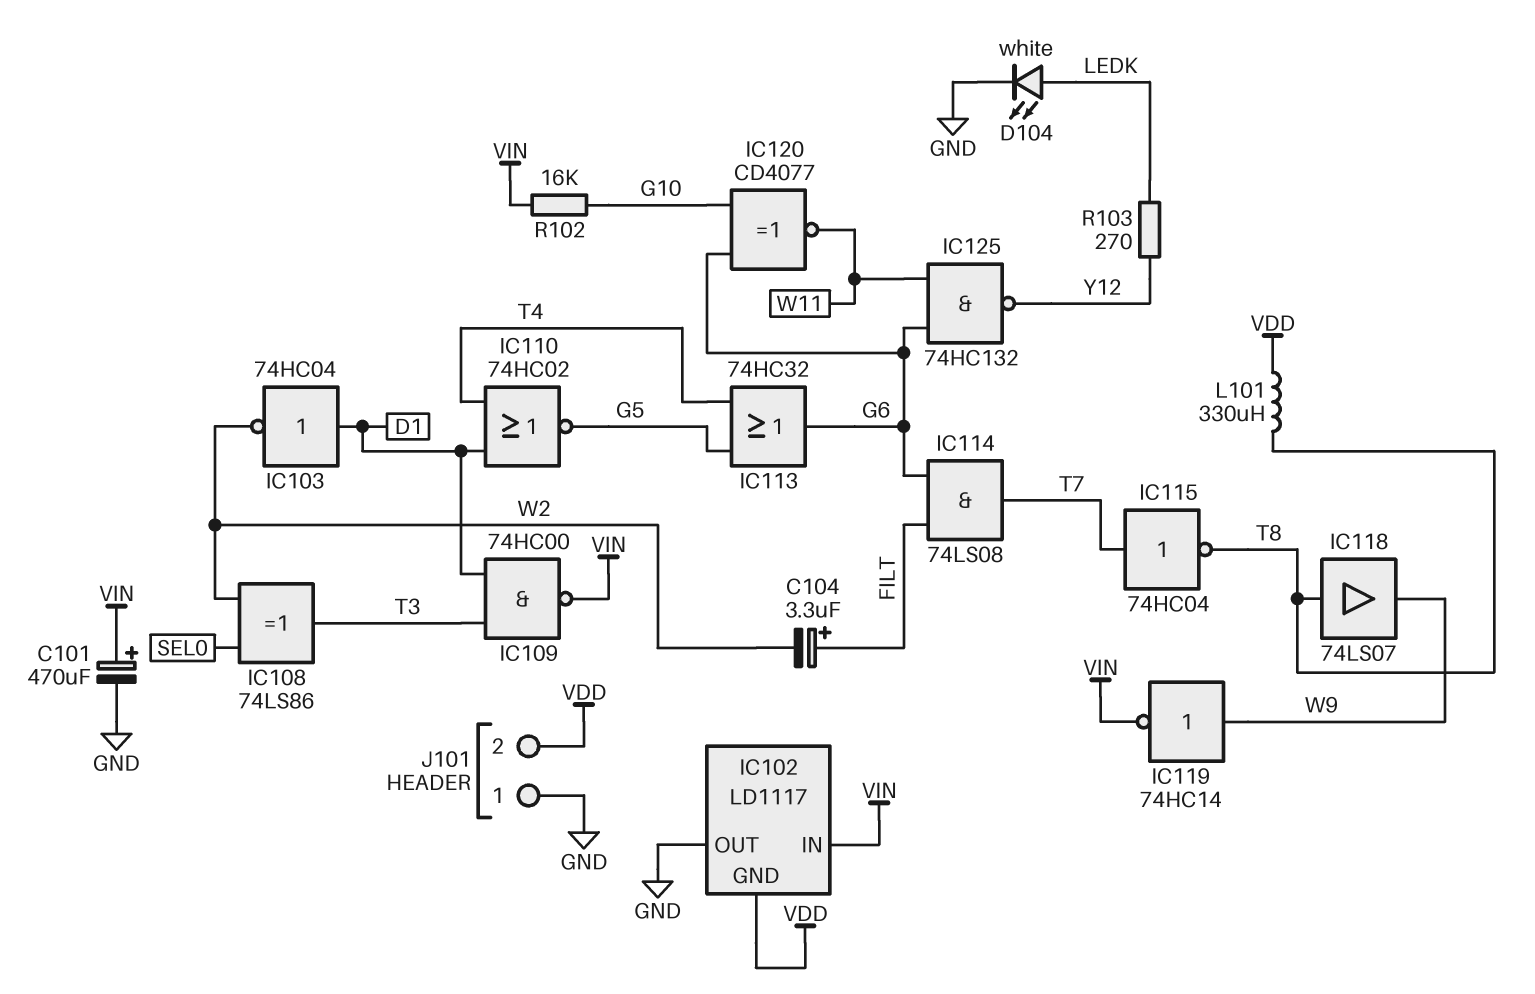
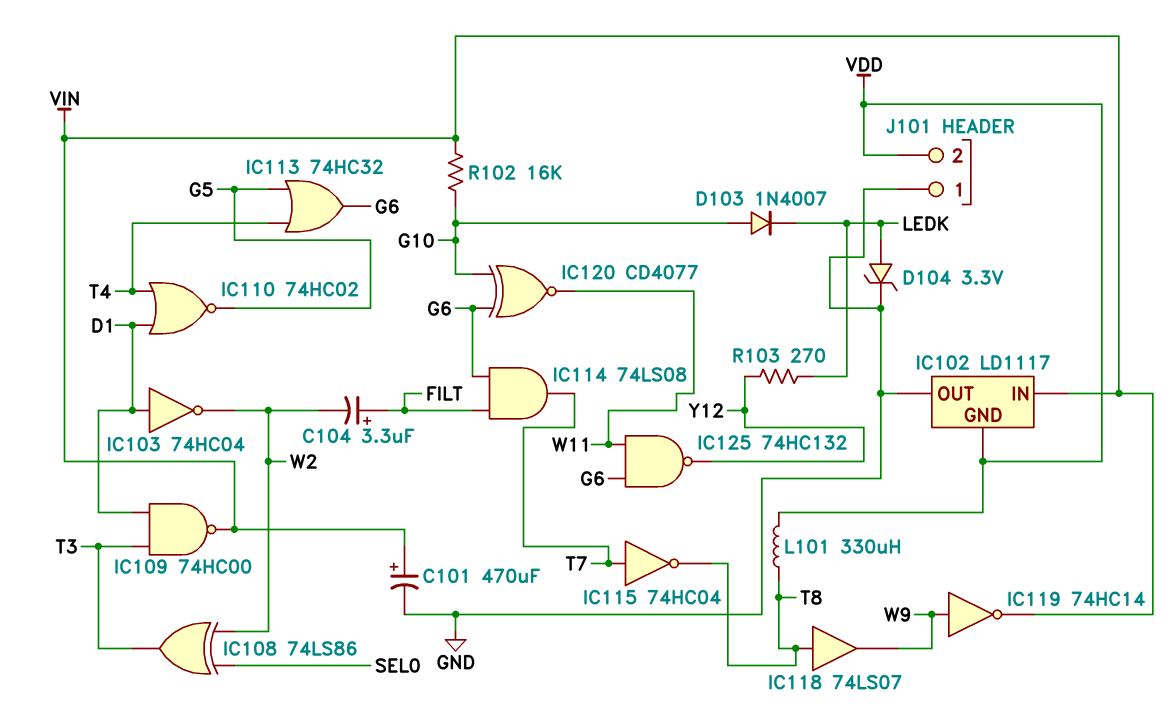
D103: none -> diode 1N4007 (A G10, K LEDK)
D104: LED white (A LEDK, K GND) -> zener 3.3V (A LEDK, K GND)

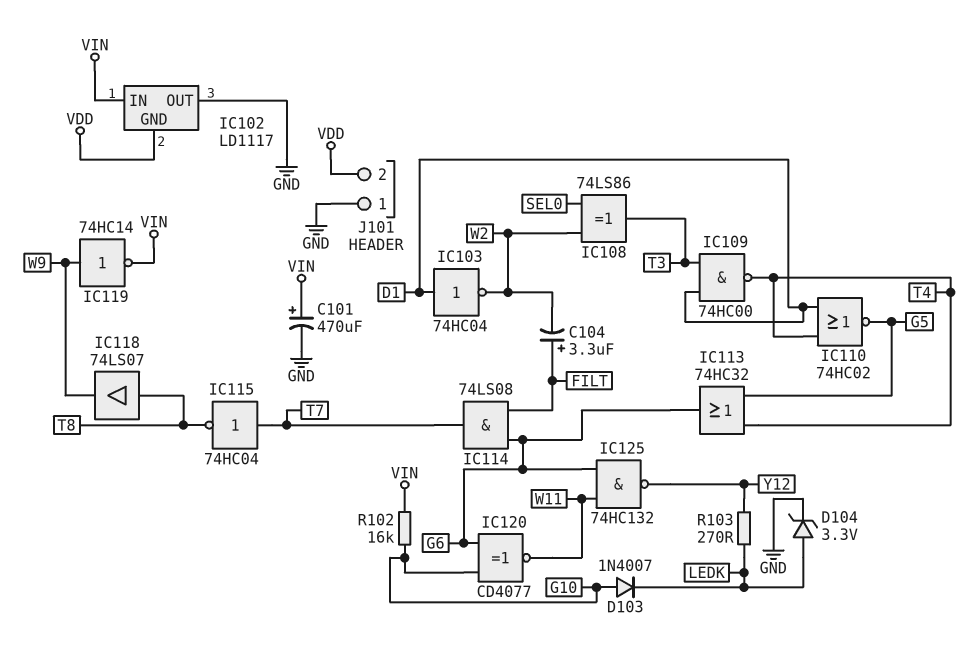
IC109: NAND 74HC00 (in D1, in T3, out VIN) -> NAND 74HC00 (in D1, in T3, out T4)
L101: 330uH (T8, VDD) -> none

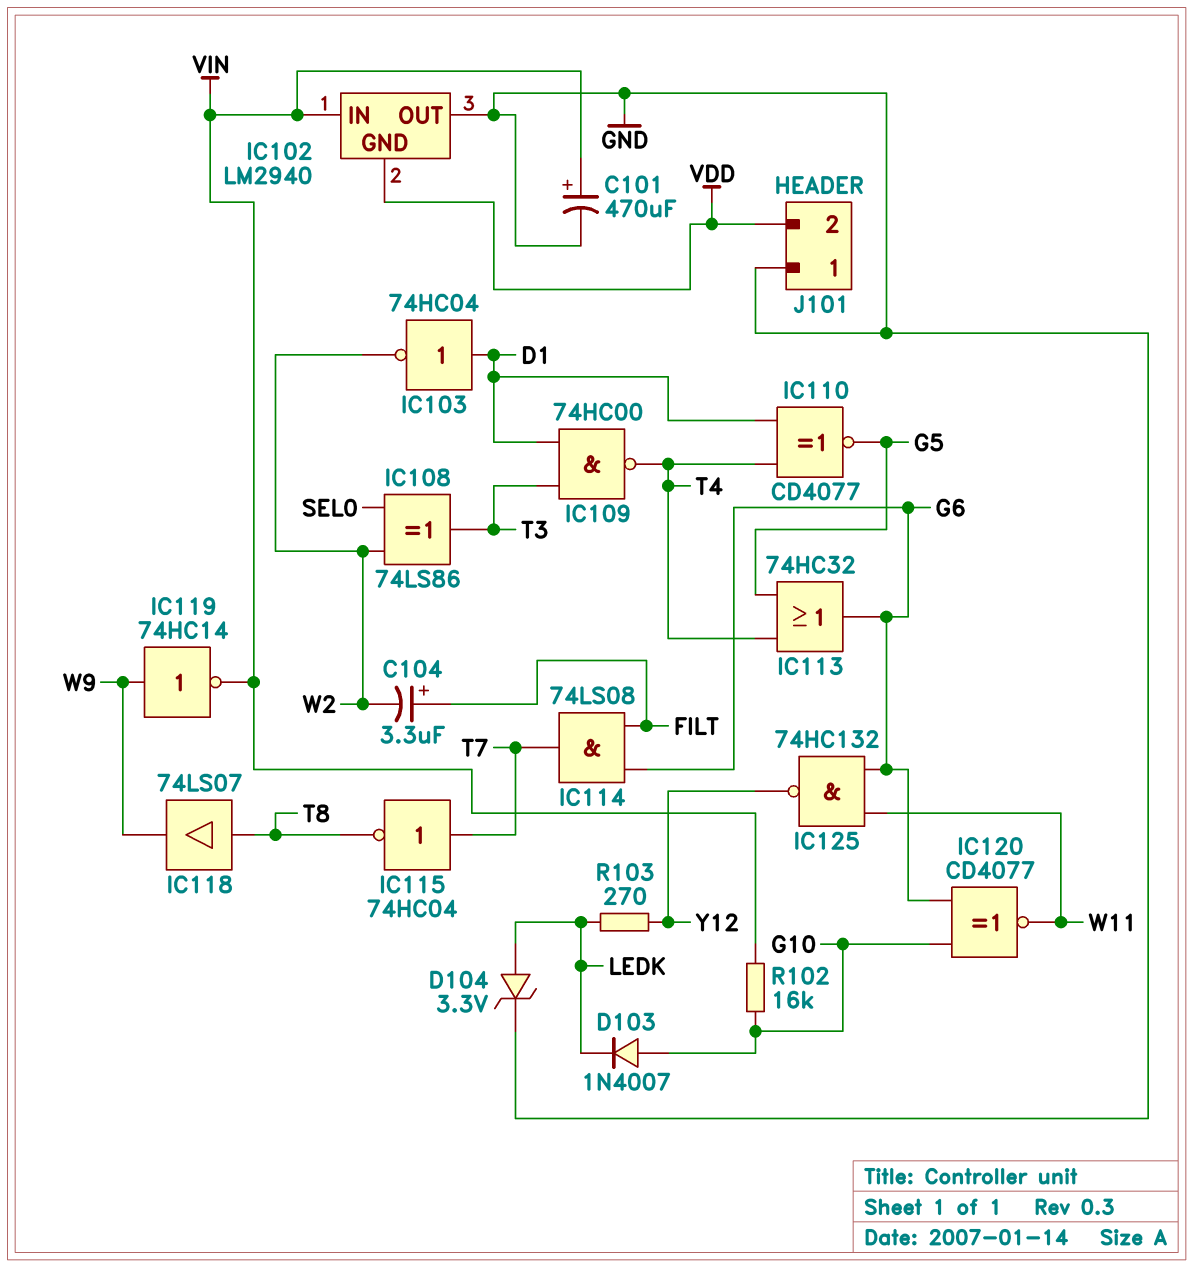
IC102: LD1117 -> LM2940
IC110: NOR 74HC02 (in D1, in T4, out G5) -> XNOR CD4077 (in D1, in T4, out G5)

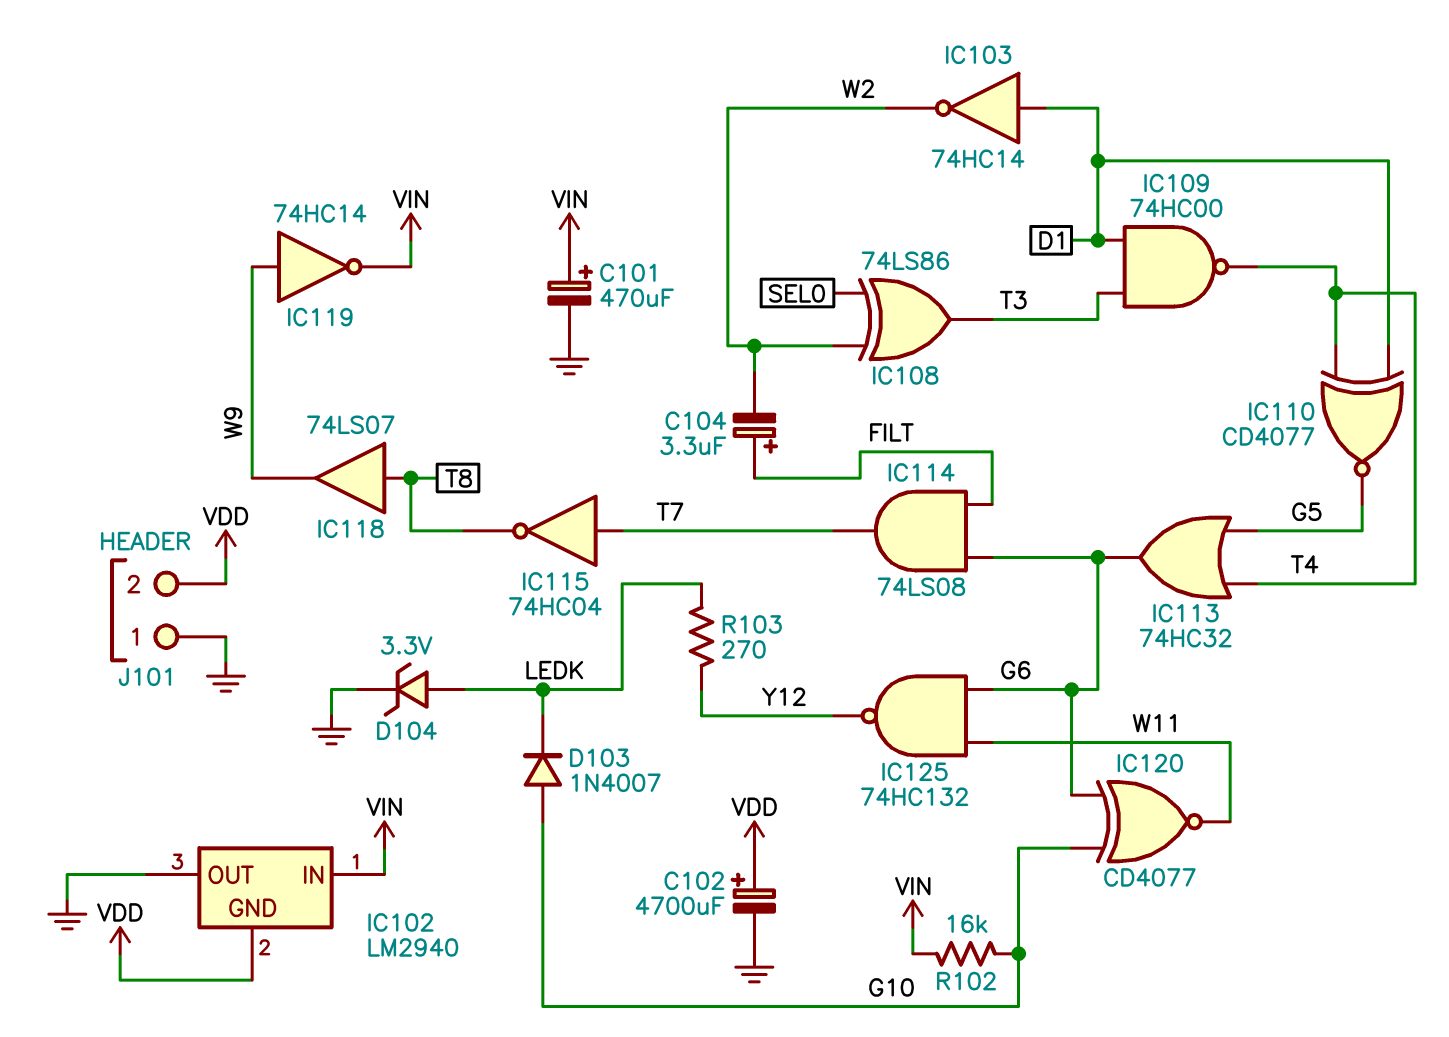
C102: none -> 4700uF (plus VDD, minus GND)
IC103: NOT 74HC04 (in D1, out W2) -> NOT 74HC14 (in D1, out W2)

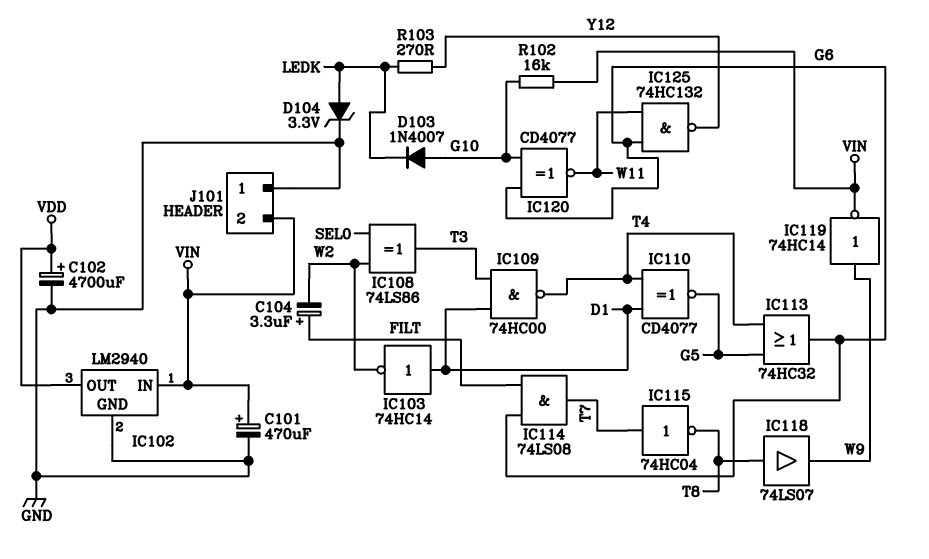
IC102 pin GND: VDD -> GND
IC102 pin OUT: GND -> VDD
J101 pin 2: VDD -> VIN

